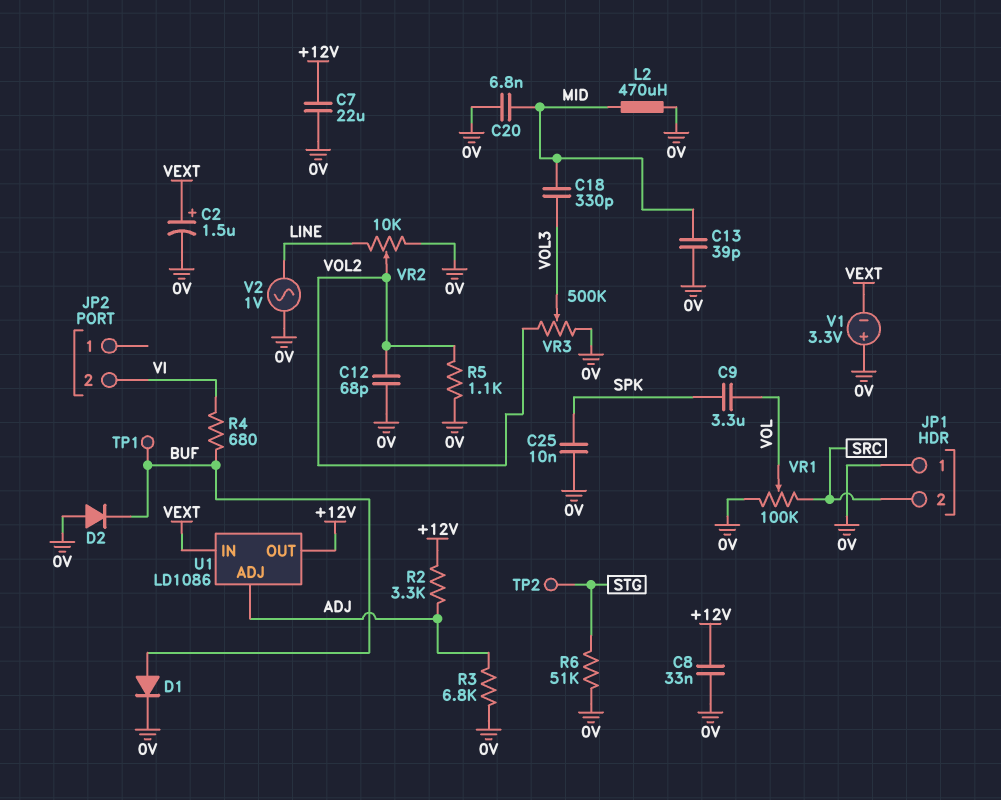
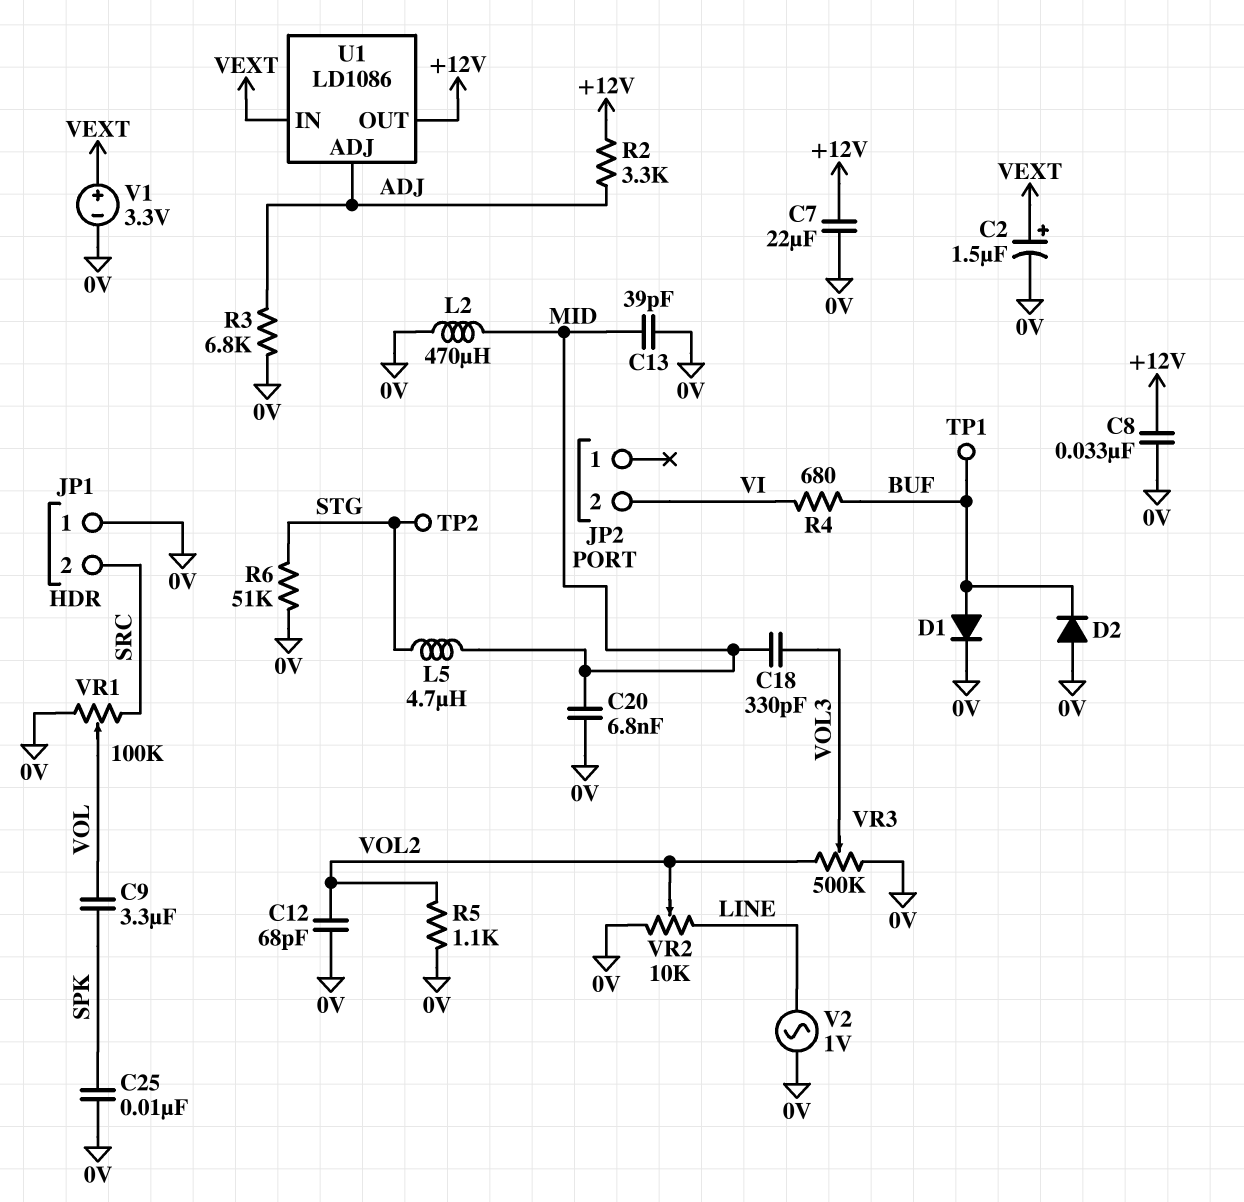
L5: none -> 4.7uH (MID, STG)
V1: 3.3V (plus 0V, minus VEXT) -> 3.3V (plus VEXT, minus 0V)

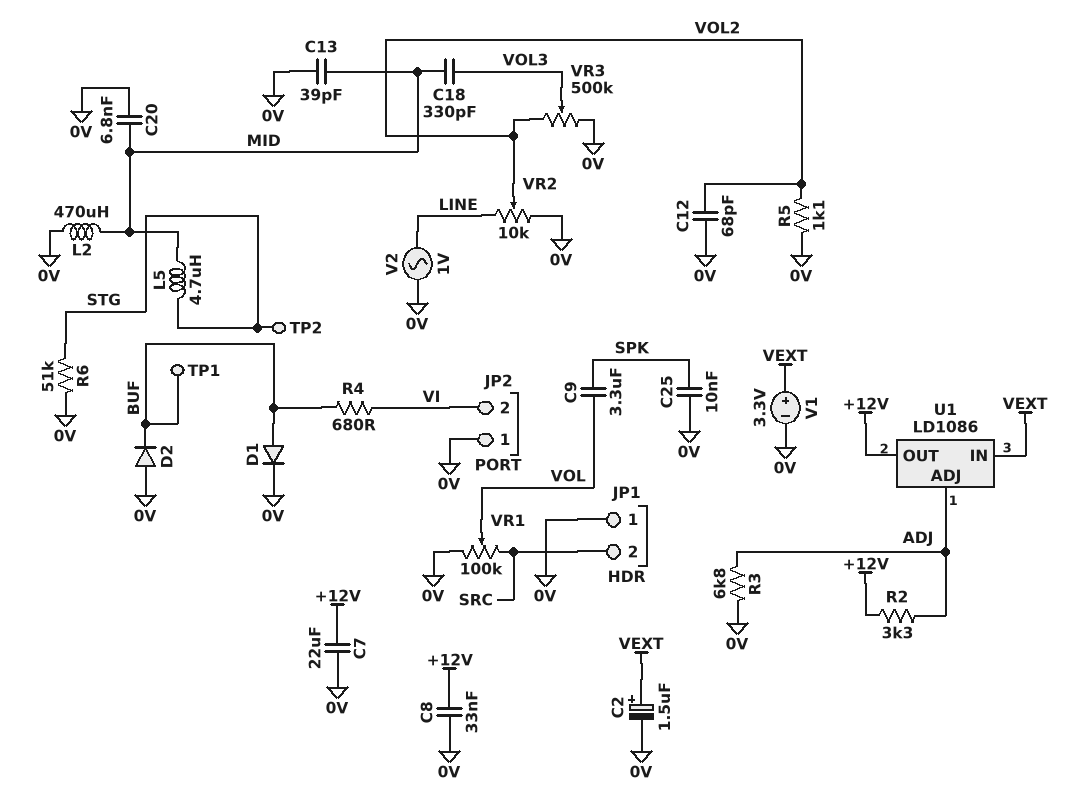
JP2 pin 1: none -> 0V

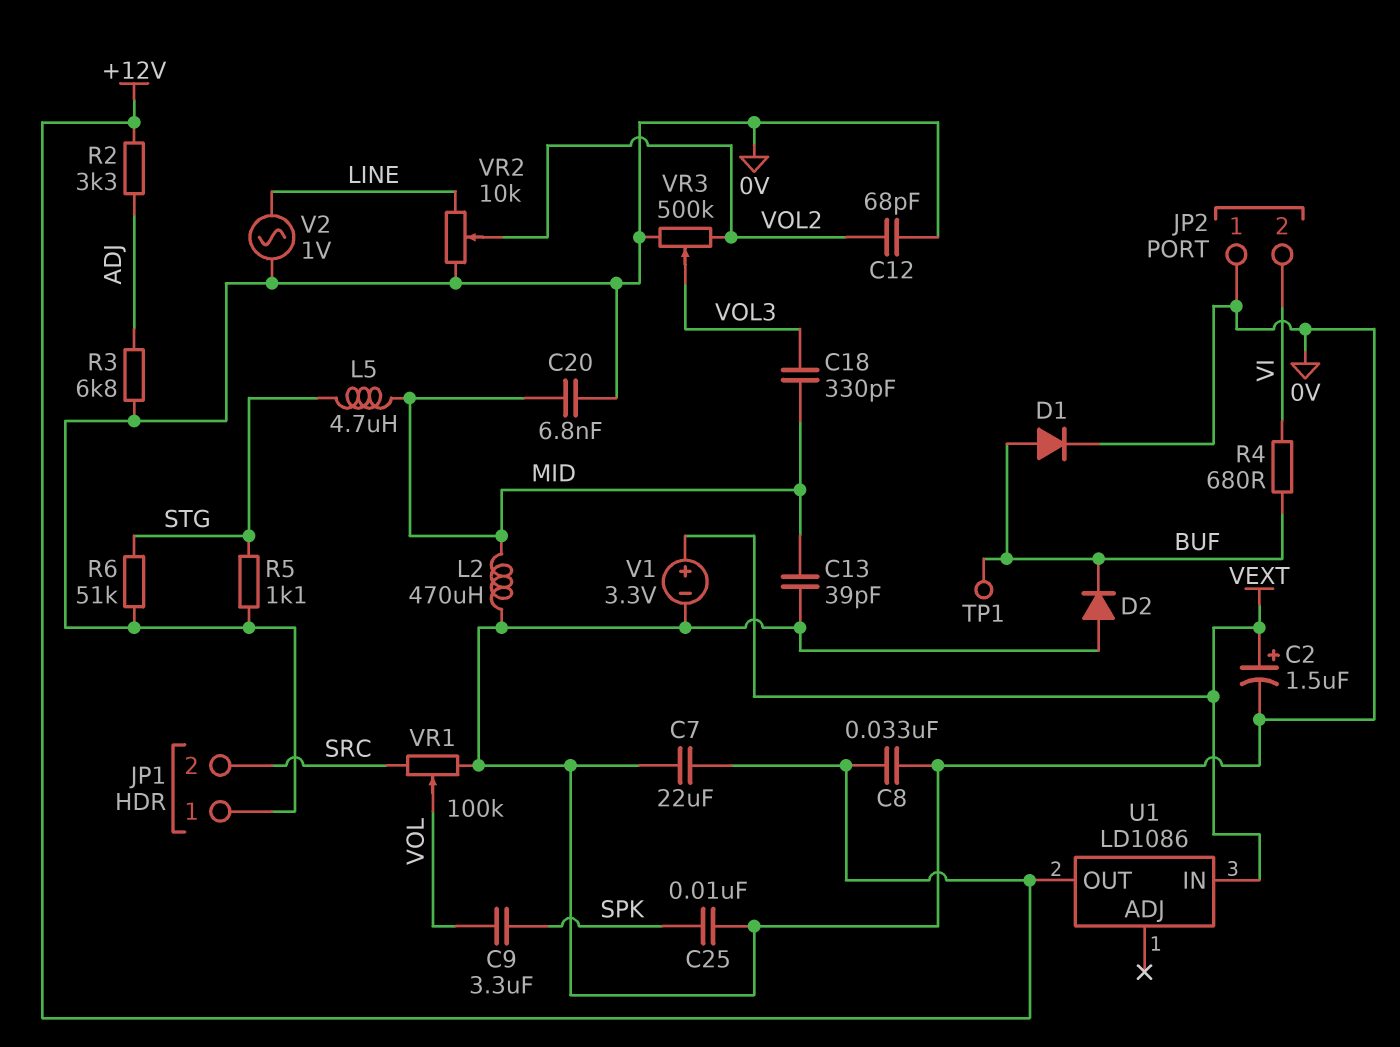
R5: 1.1k (0V, VOL2) -> 1.1k (0V, STG)
TP2: test point (STG) -> none
U1 pin ADJ: ADJ -> none

